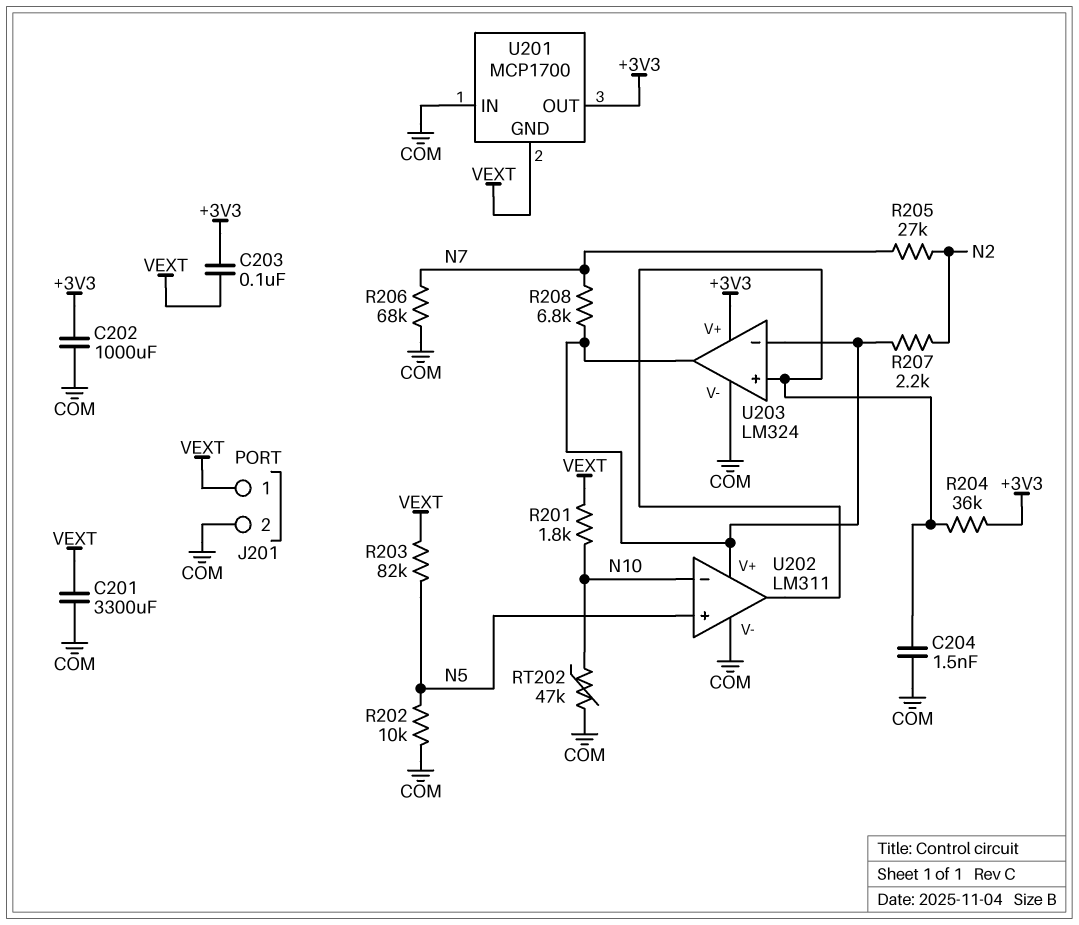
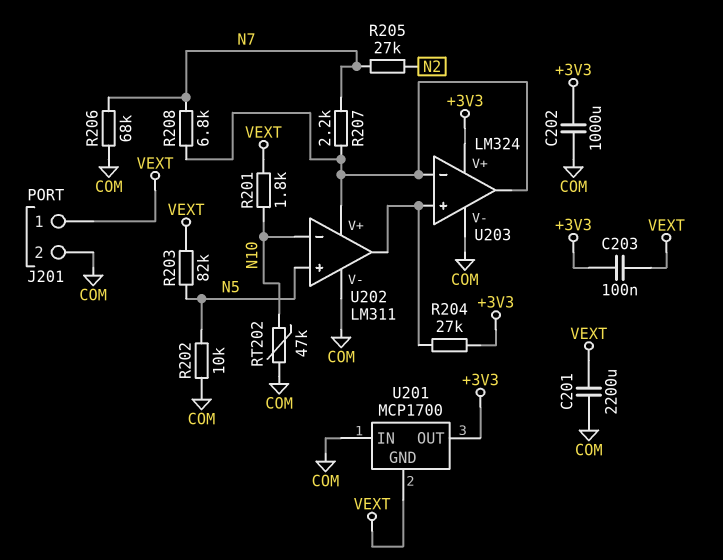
C201: 3300uF (COM, VEXT) -> 2200uF (COM, VEXT)
C204: 1.5nF (COM, U202/out) -> none
R204: 36k (+3V3, U202/out) -> 27k (+3V3, U202/out)
R207: 2.2k (N2, U202/V+) -> 2.2k (N7, U202/V+)

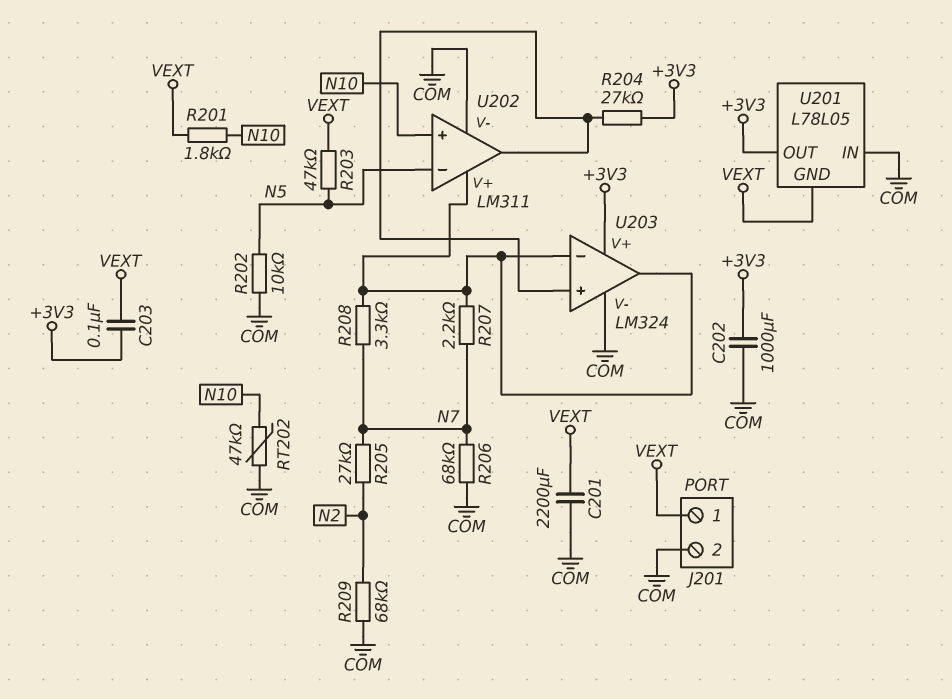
R203: 82k (N5, VEXT) -> 47k (N5, VEXT)
R208: 6.8k (N7, U202/V+) -> 3.3k (N7, U202/V+)
R209: none -> 68k (COM, N2)
U201: MCP1700 -> L78L05
U202 pin in+: N5 -> N10
U202 pin in-: N10 -> N5

